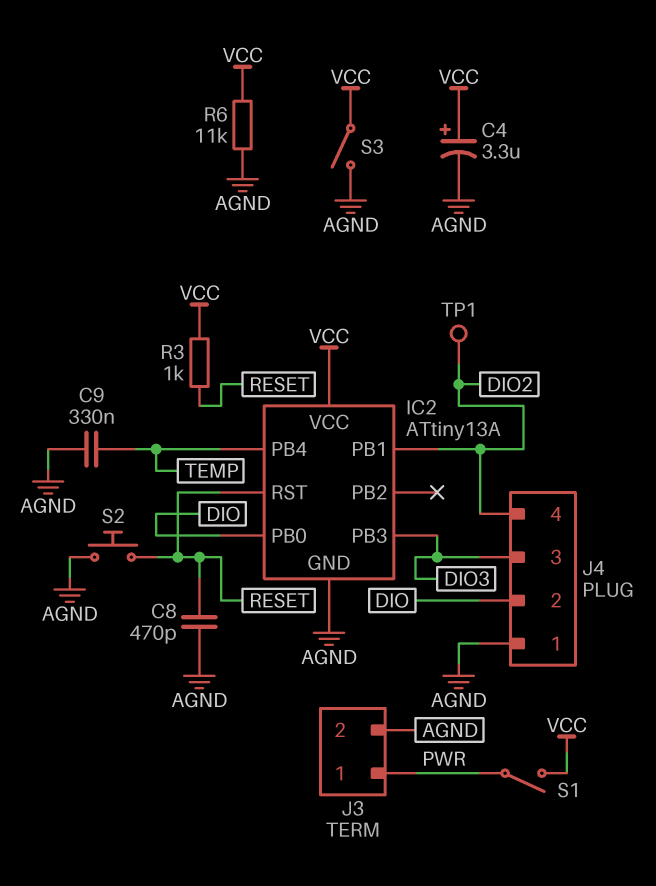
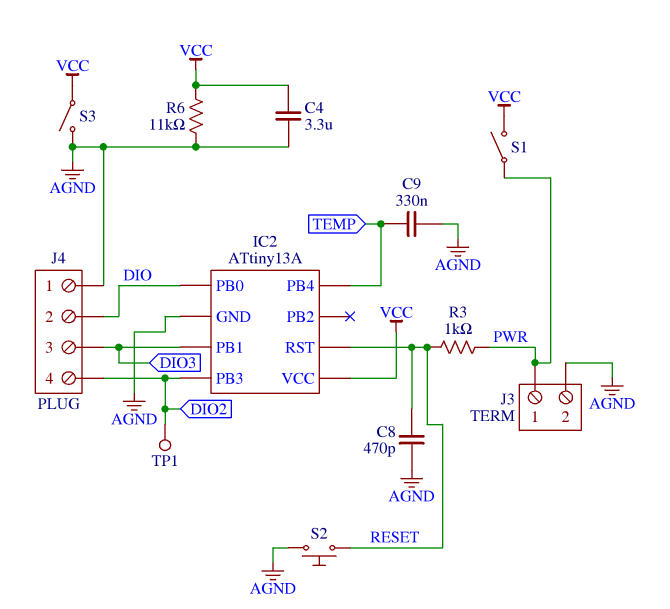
C4: 3.3uF (plus VCC, minus AGND) -> 3.3uF (AGND, VCC)
IC2 pin PB1: DIO2 -> DIO3
IC2 pin PB3: DIO3 -> DIO2
R3: 1k (RESET, VCC) -> 1k (PWR, RESET)

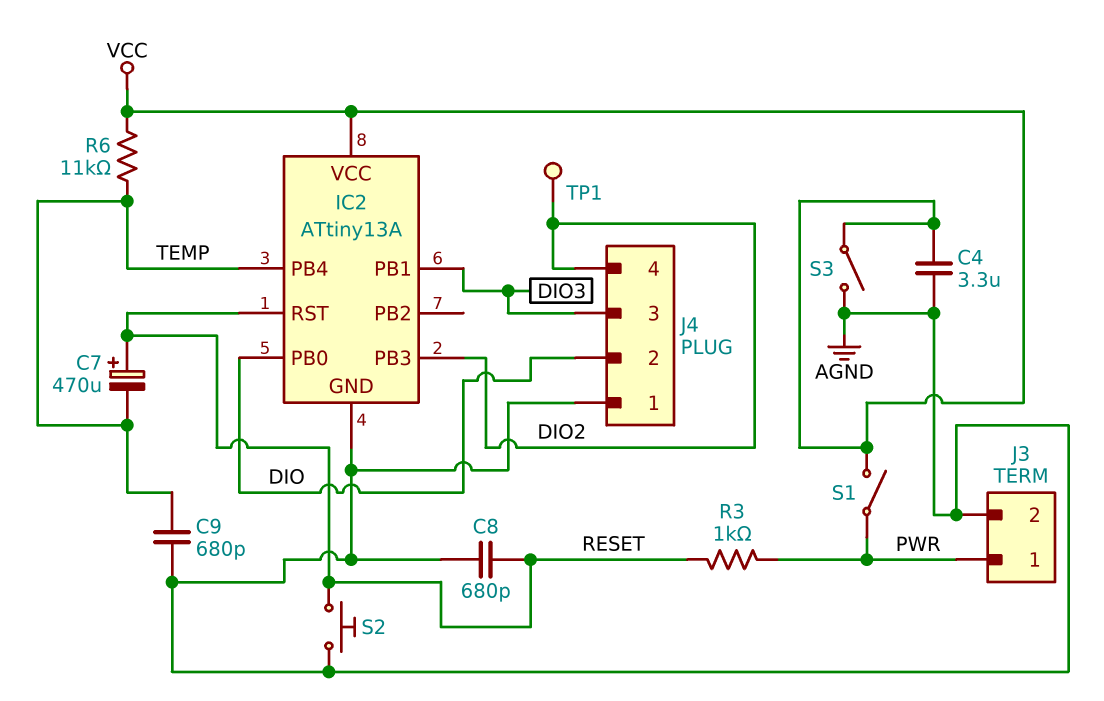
C7: none -> 470uF (plus RESET, minus TEMP)
C8: 470pF (AGND, RESET) -> 680pF (AGND, RESET)
C9: 330nF (AGND, TEMP) -> 680pF (AGND, TEMP)
R6: 11k (AGND, VCC) -> 11k (TEMP, VCC)

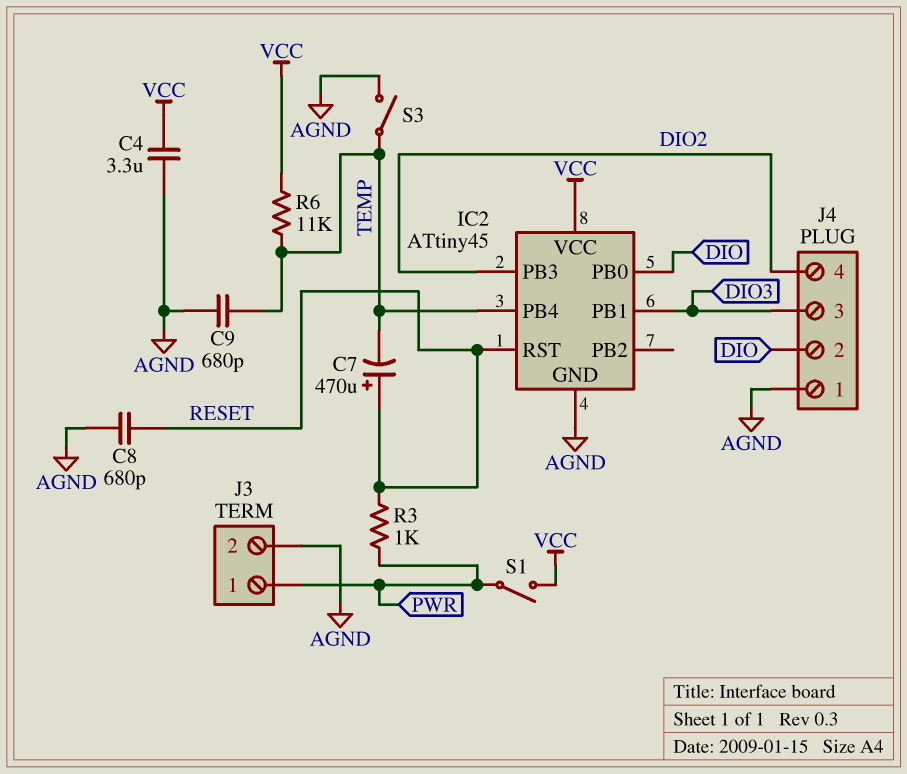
IC2: ATtiny13A -> ATtiny45
S2: button (AGND, RESET) -> none
S3: switch (AGND, VCC) -> switch (AGND, TEMP)
TP1: test point (DIO2) -> none

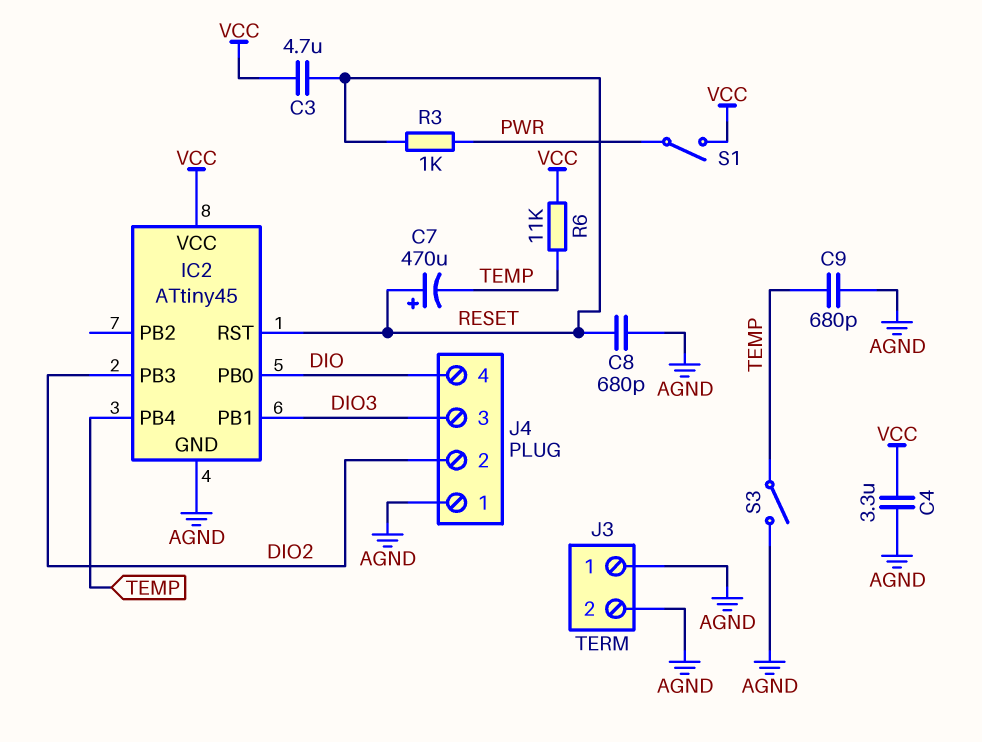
C3: none -> 4.7uF (RESET, VCC)
J3 pin 1: PWR -> AGND
J4 pin 2: DIO -> DIO2
J4 pin 4: DIO2 -> DIO

